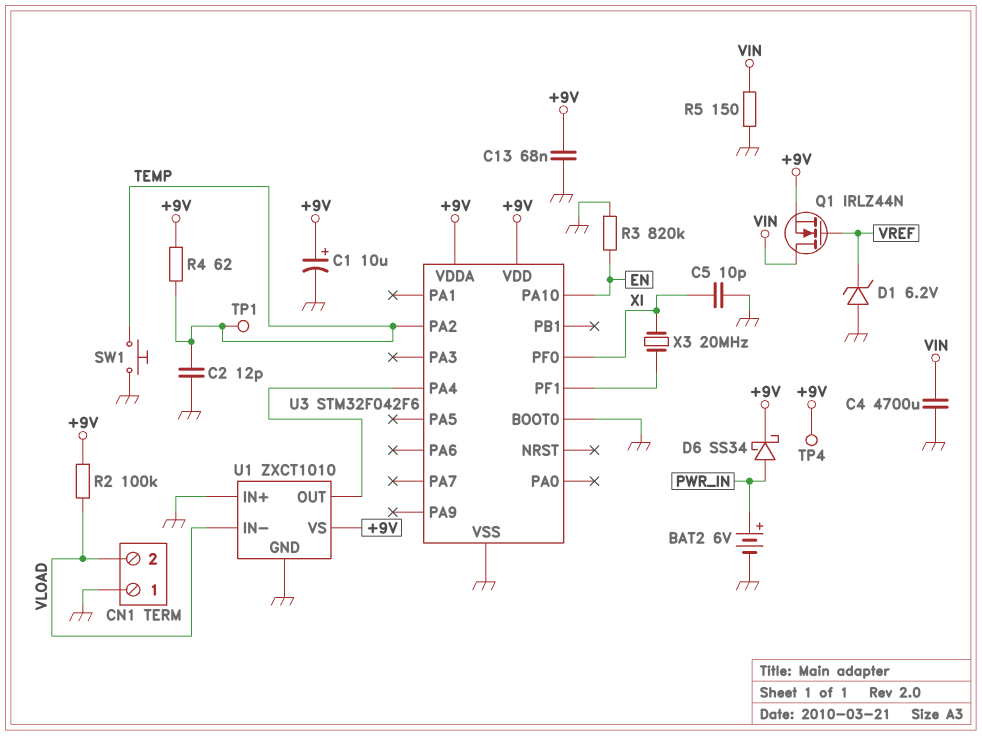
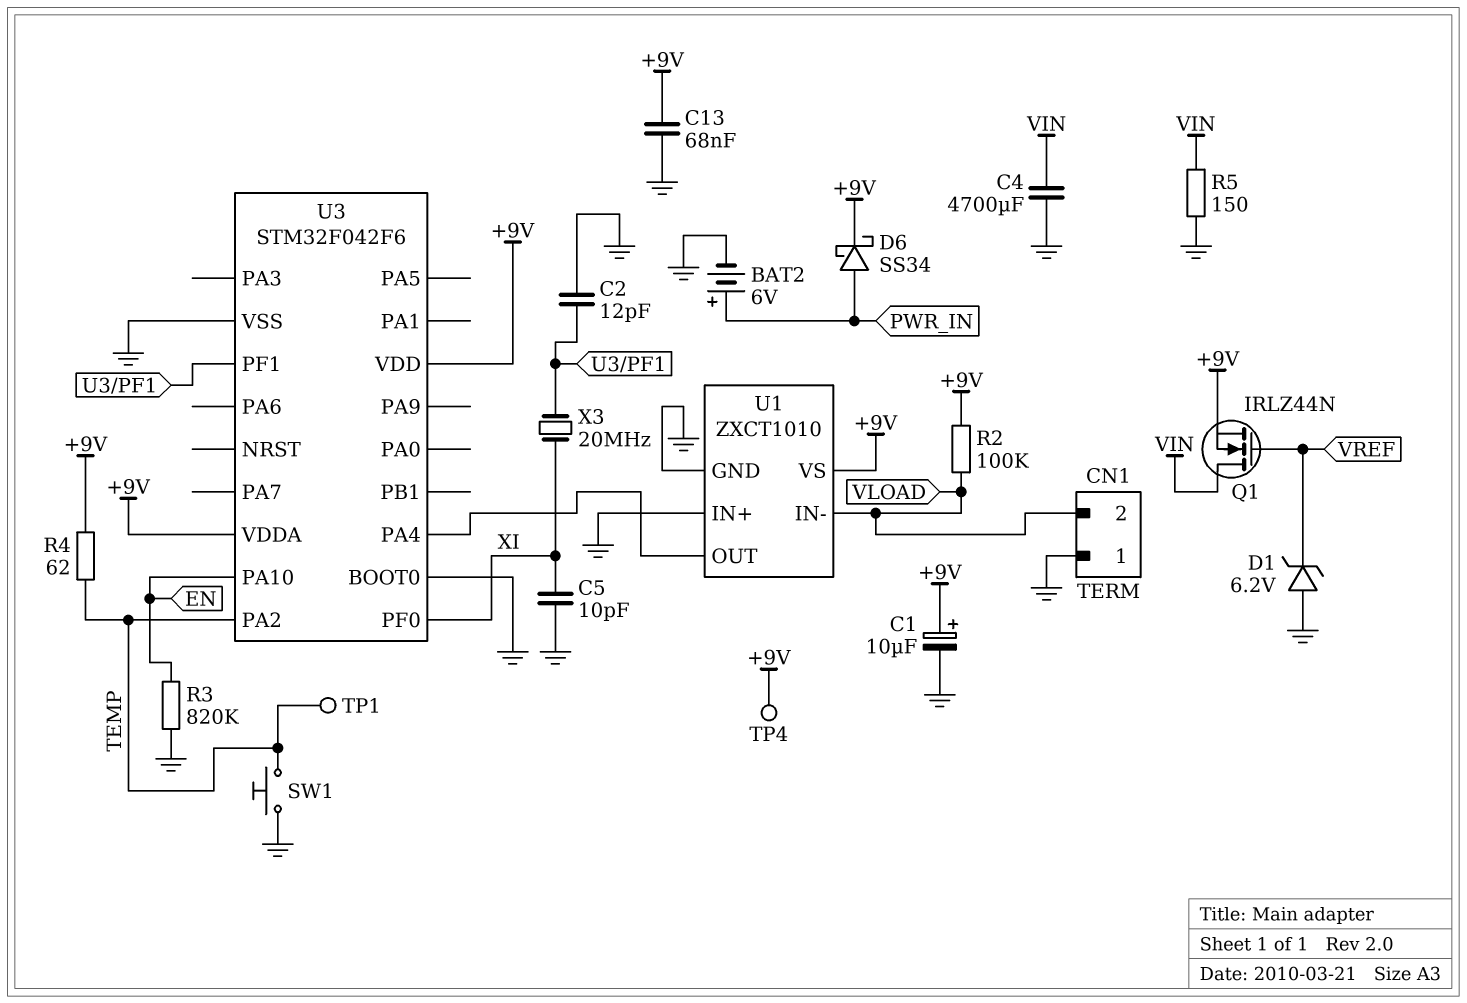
C2: 12pF (GND, TEMP) -> 12pF (GND, U3/PF1)

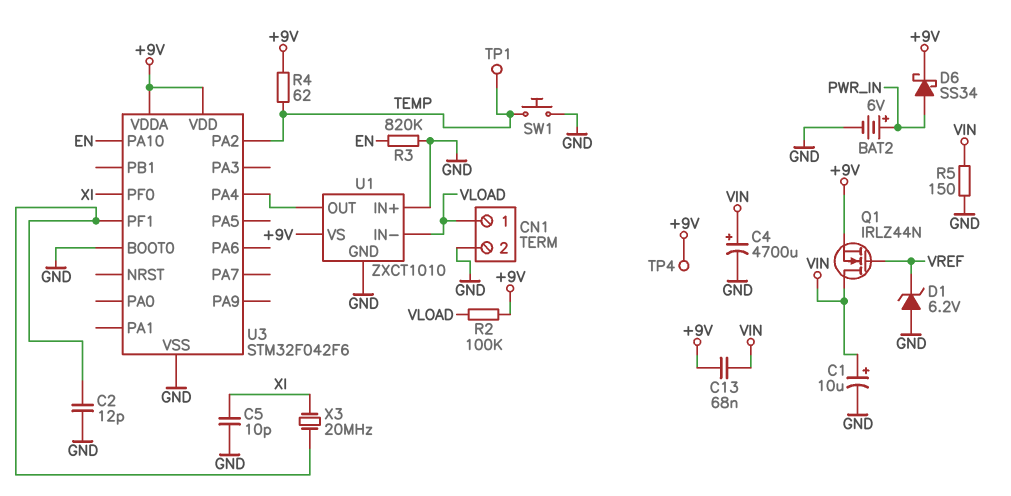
C1: 10uF (plus +9V, minus GND) -> 10uF (plus VIN, minus GND)
C4: 4700uF (GND, VIN) -> 4700uF (plus VIN, minus GND)
C13: 68nF (+9V, GND) -> 68nF (+9V, VIN)
CN1 pin 1: GND -> VLOAD
CN1 pin 2: VLOAD -> GND

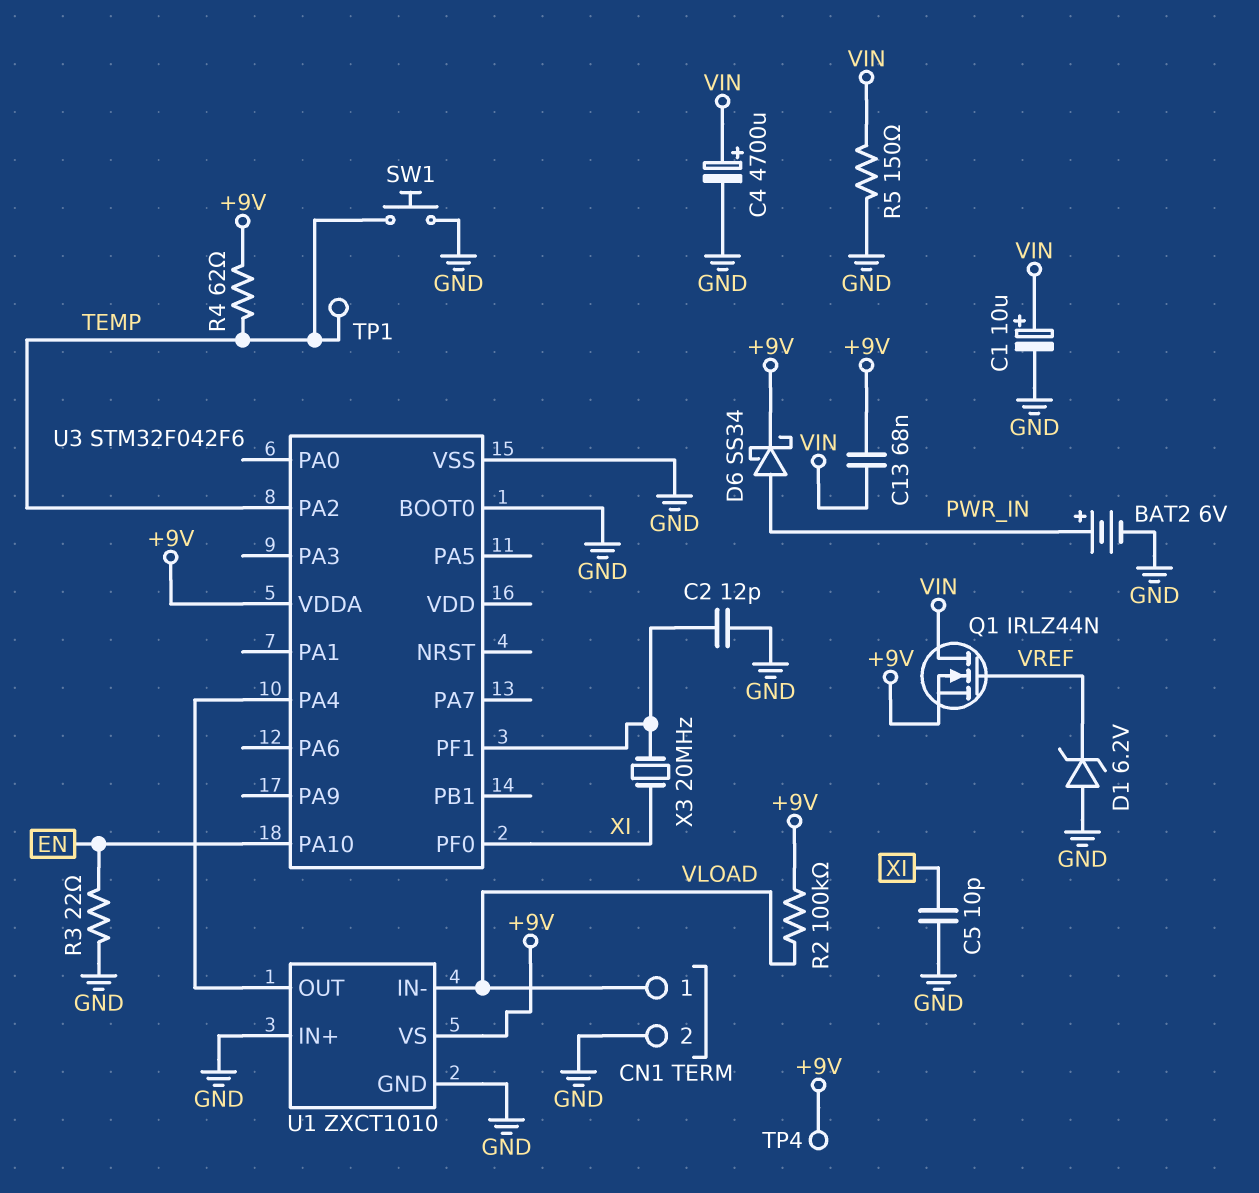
R3: 820k (EN, GND) -> 22 (EN, GND)
U3 pin VDD: +9V -> none

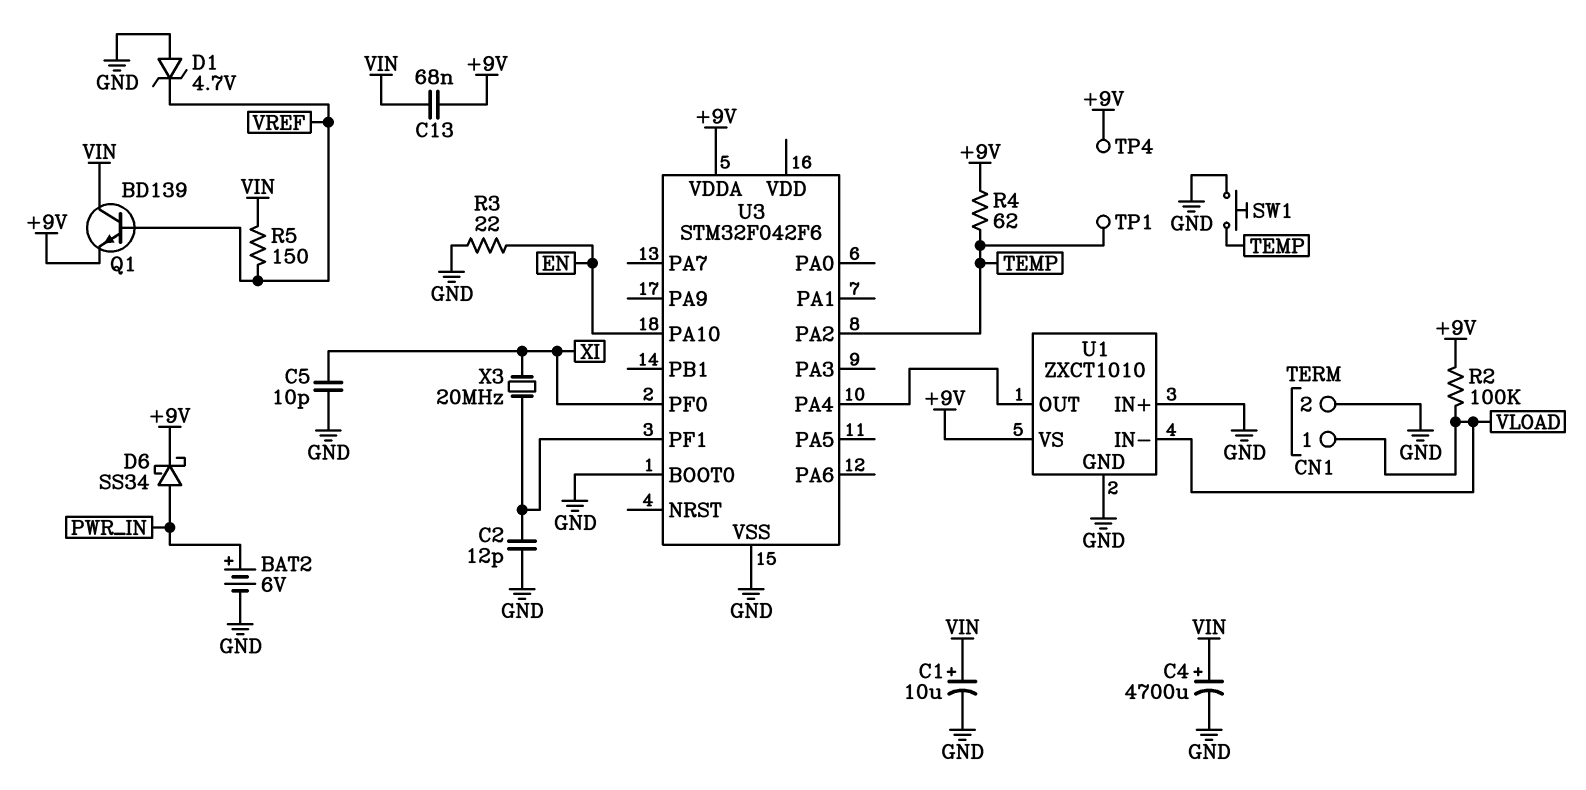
D1: zener 6.2V (A GND, K VREF) -> zener 4.7V (A GND, K VREF)
Q1: NMOS IRLZ44N (G VREF, D VIN, S +9V) -> NPN BD139 (B VREF, C VIN, E +9V)
R5: 150 (GND, VIN) -> 150 (VIN, VREF)

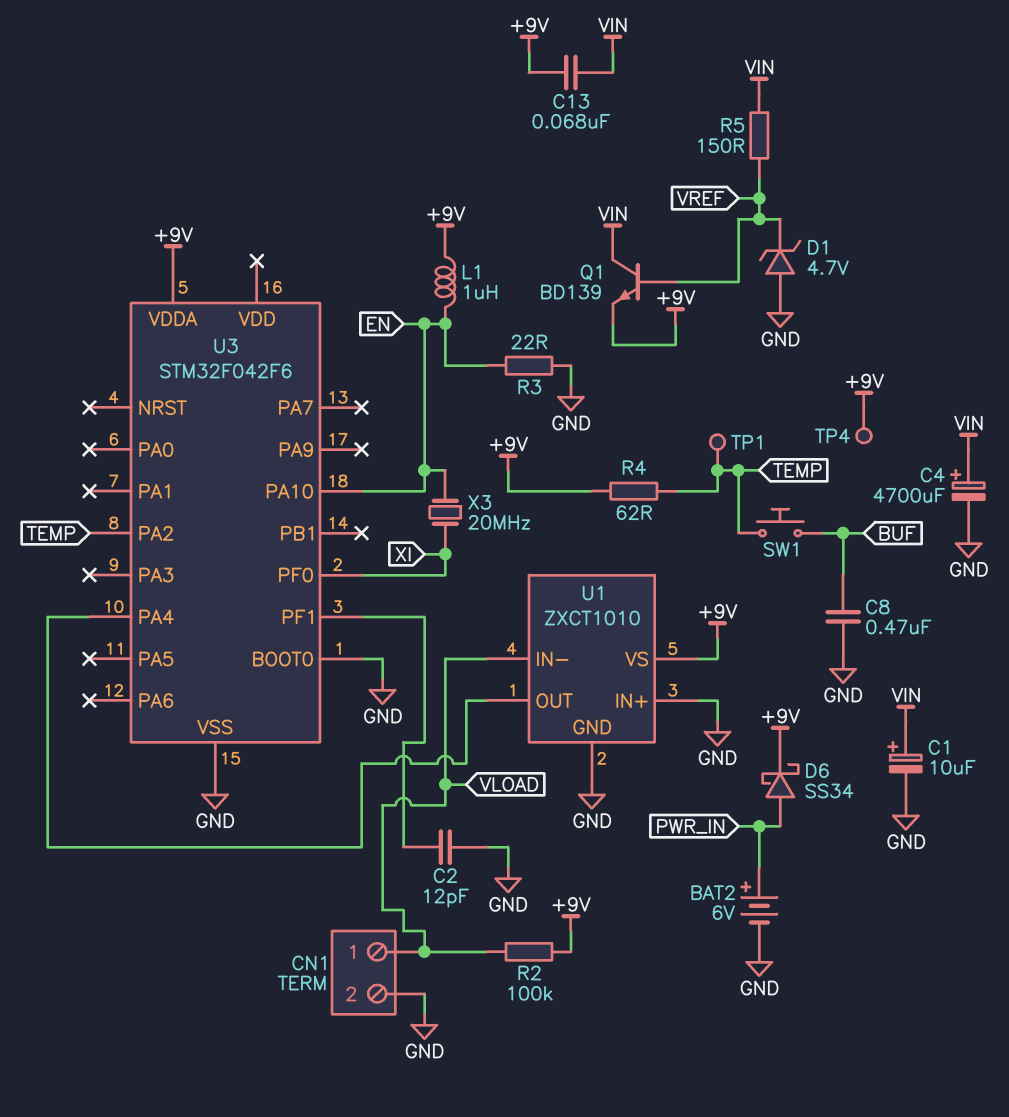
C5: 10pF (GND, XI) -> none
C8: none -> 470nF (BUF, GND)
L1: none -> 1uH (+9V, EN)
SW1: button (GND, TEMP) -> button (BUF, TEMP)
X3: 20MHz (U3/PF1, XI) -> 20MHz (EN, XI)

